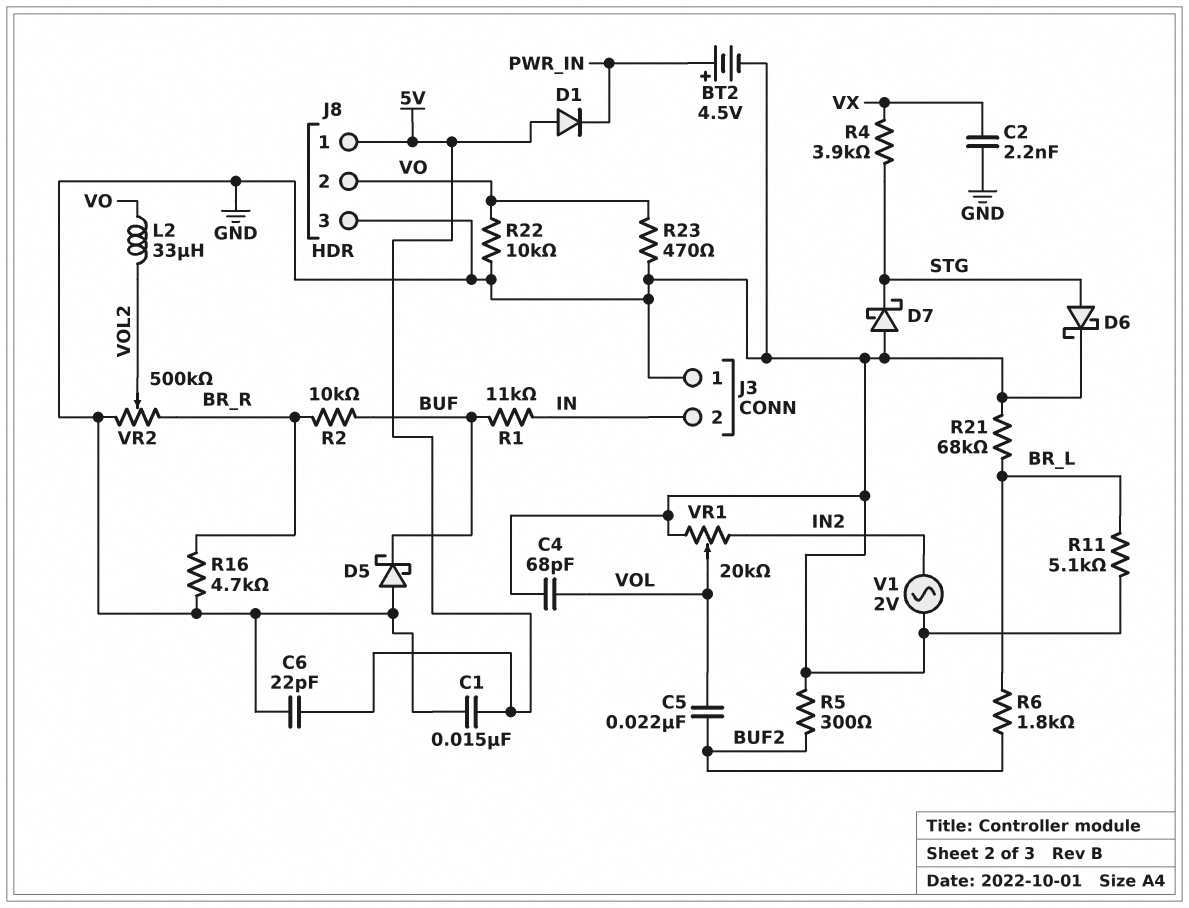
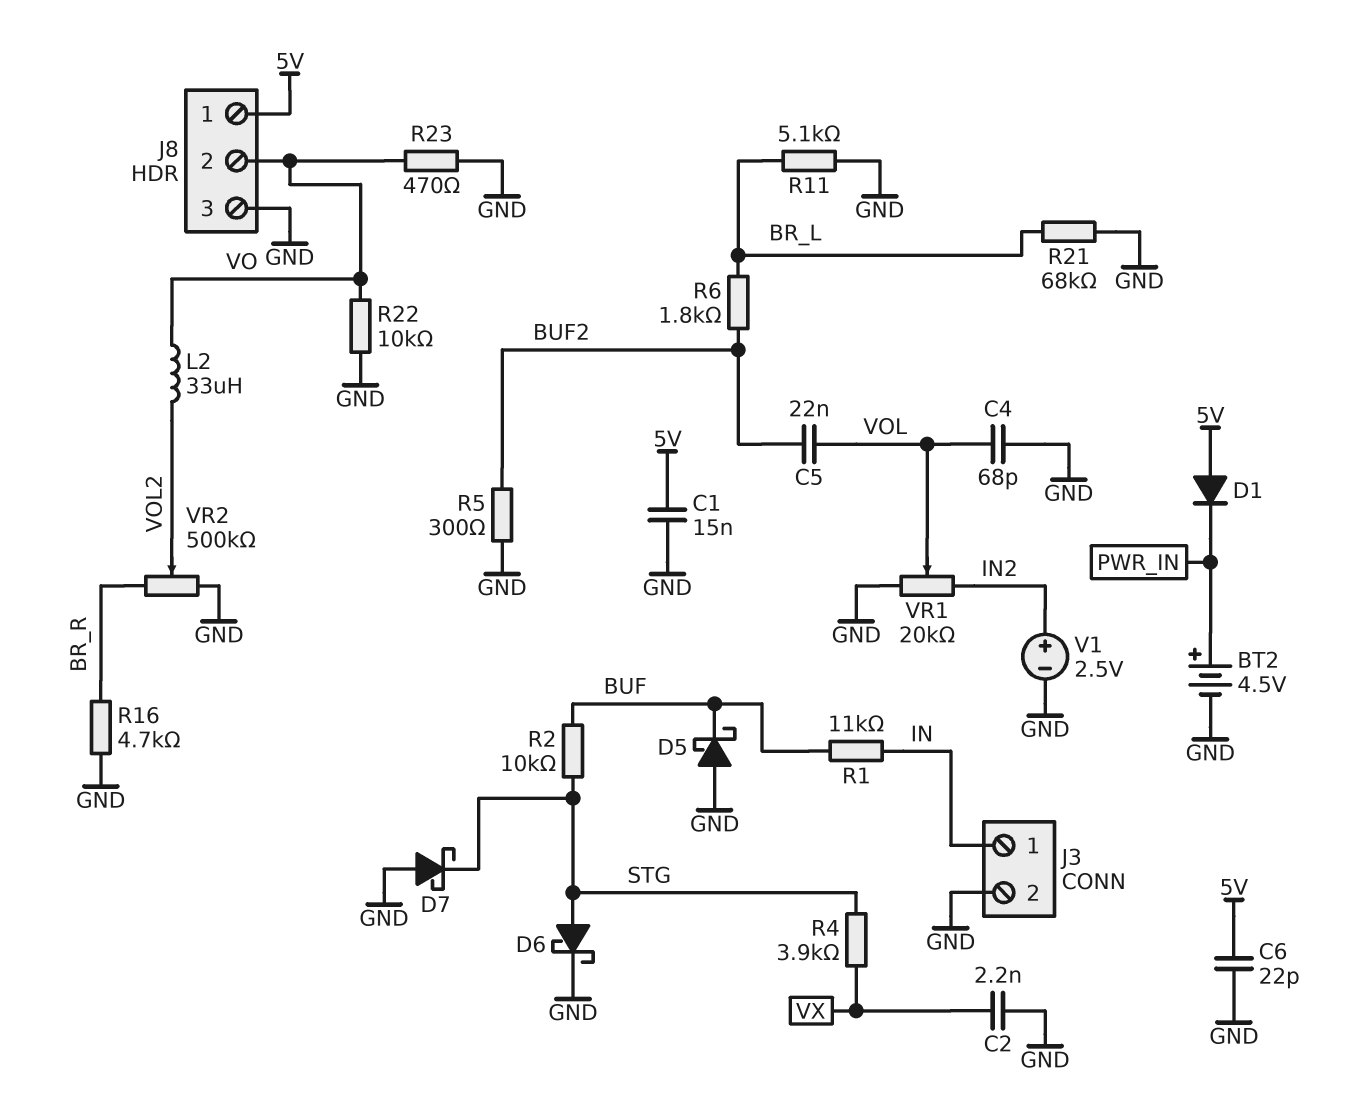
J3 pin 1: GND -> IN
J3 pin 2: IN -> GND
R2: 10k (BR_R, BUF) -> 10k (BUF, STG)
V1: AC 2V (GND, IN2) -> 2.5V (plus IN2, minus GND)

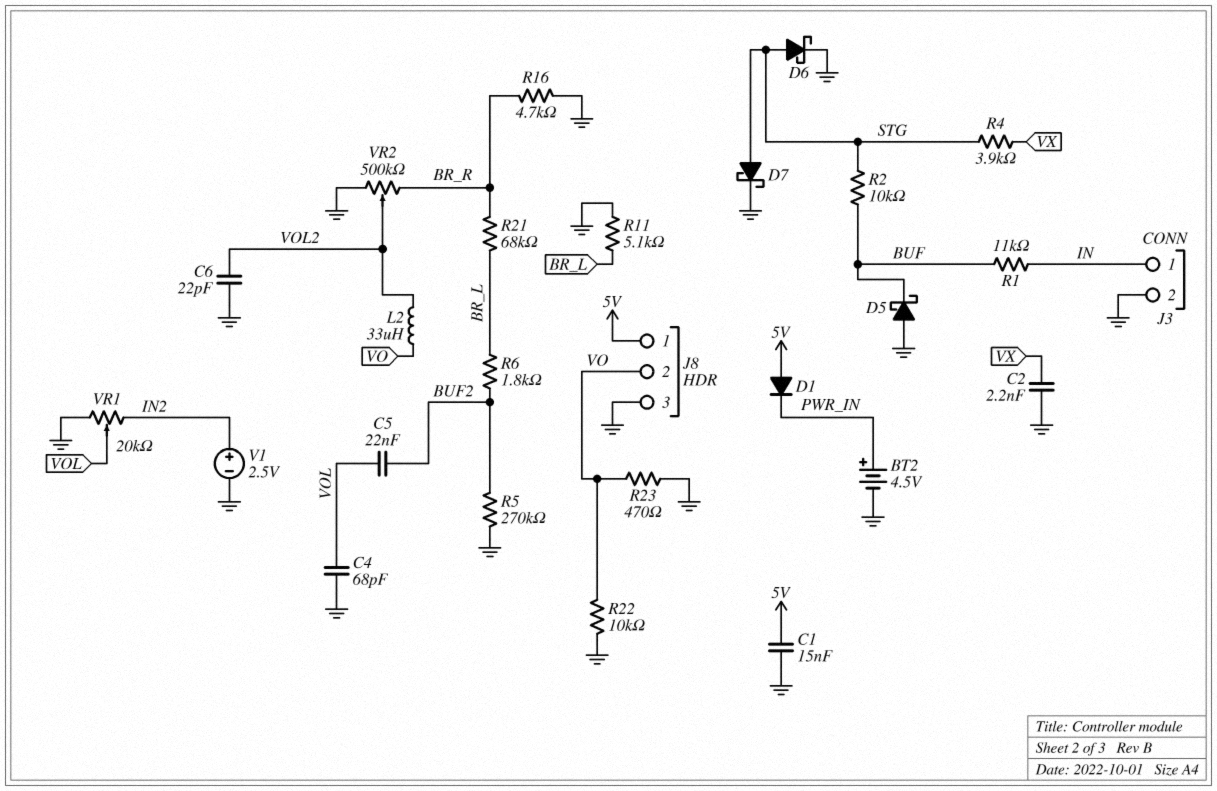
C6: 22pF (5V, GND) -> 22pF (GND, VOL2)
D7: schottky (A GND, K STG) -> schottky (A STG, K GND)
R5: 300 (BUF2, GND) -> 270k (BUF2, GND)
R21: 68k (BR_L, GND) -> 68k (BR_L, BR_R)

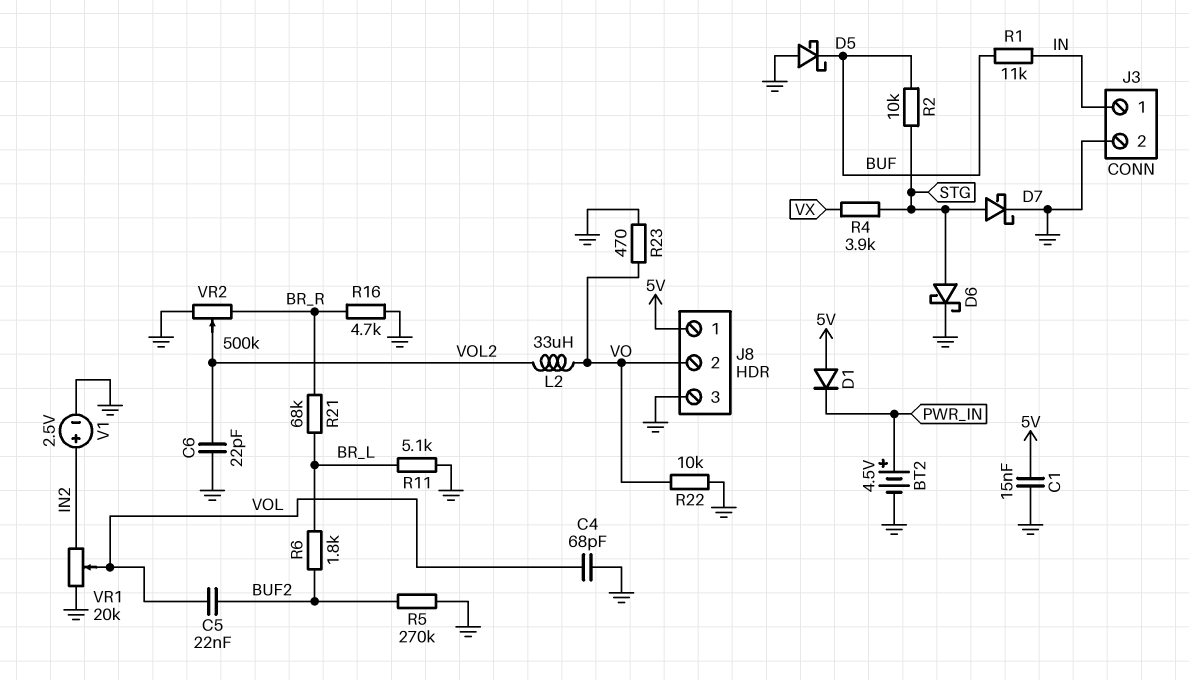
C2: 2.2nF (GND, VX) -> none

